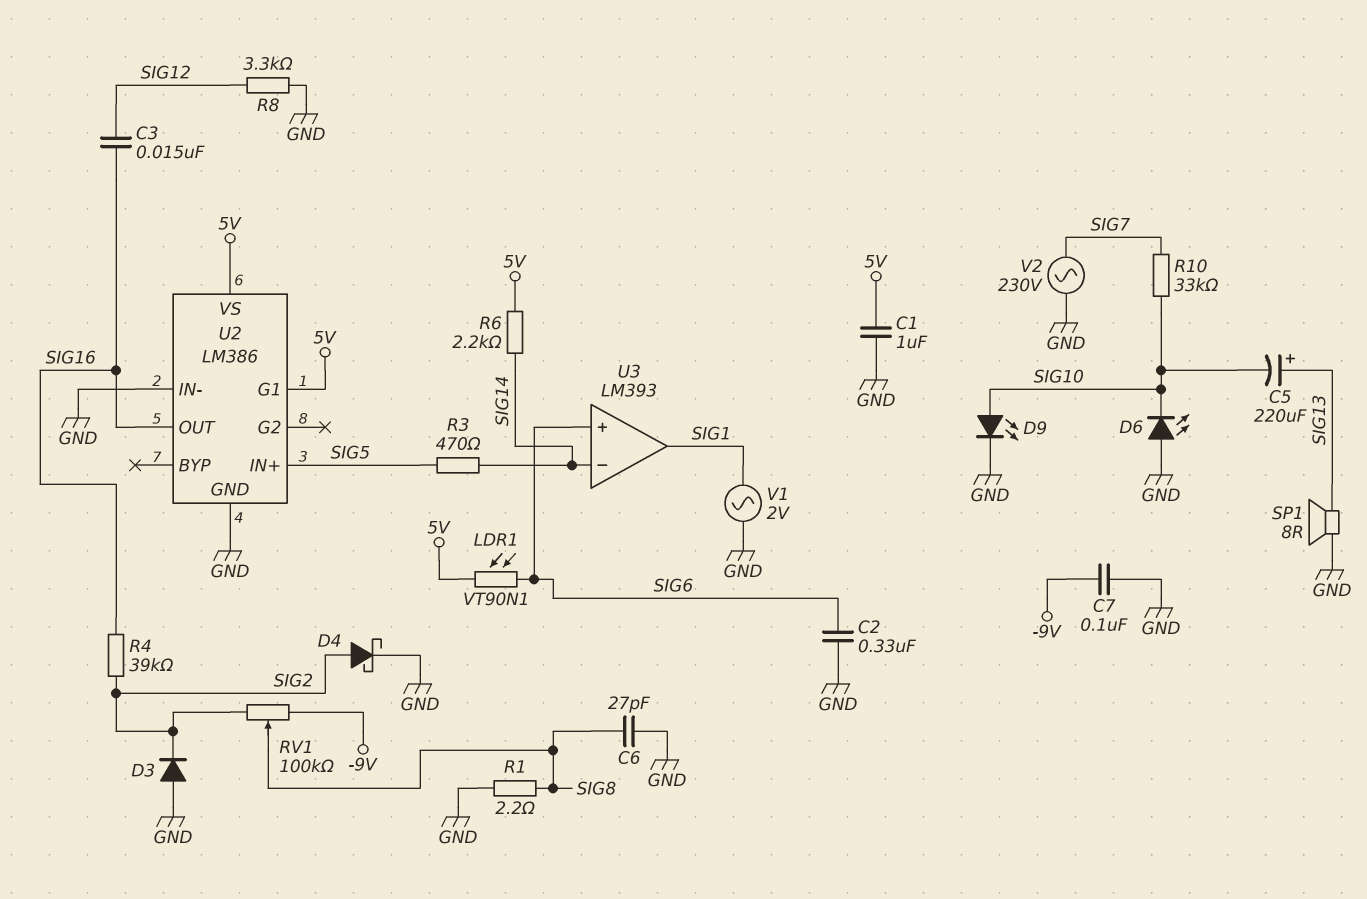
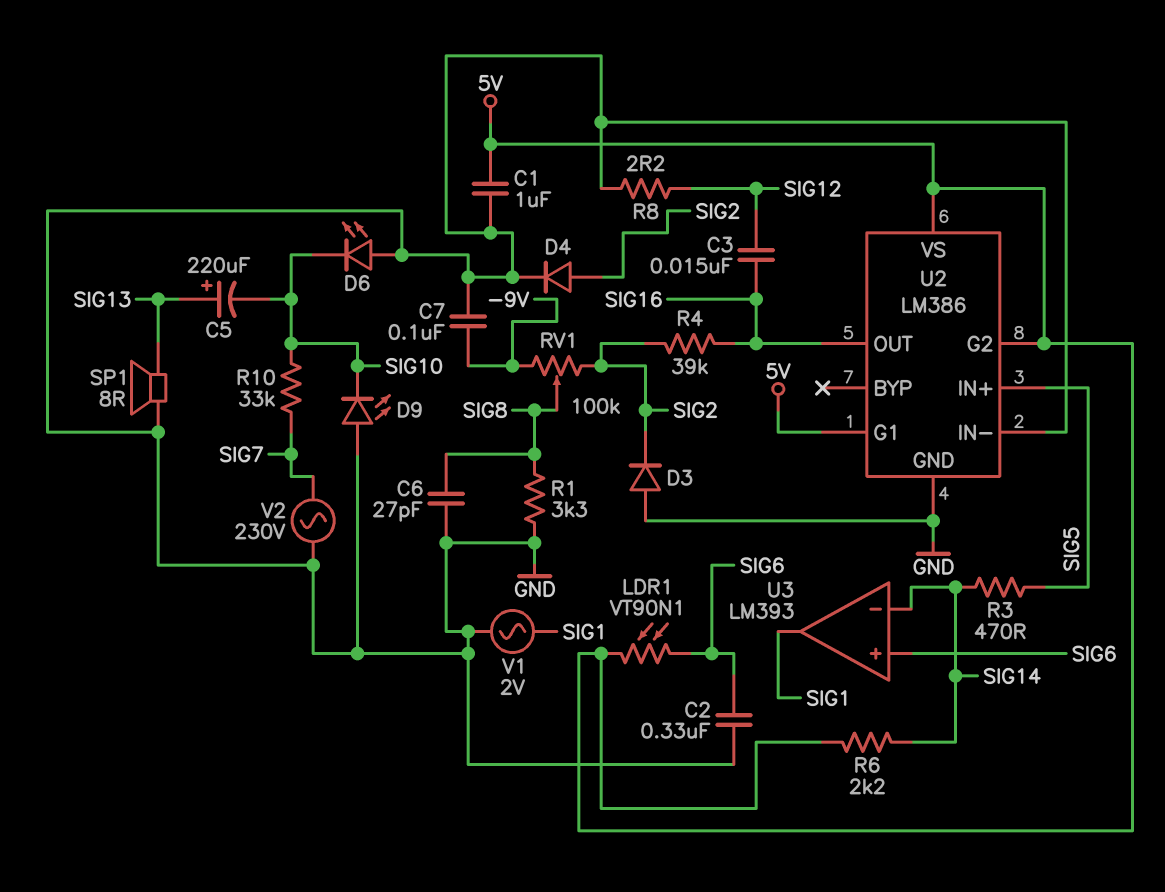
D4: schottky (A SIG2, K GND) -> diode (A SIG2, K GND)
D9: LED (A SIG10, K GND) -> LED (A GND, K SIG10)
R1: 2.2 (GND, SIG8) -> 3.3k (GND, SIG8)
R8: 3.3k (GND, SIG12) -> 2.2 (GND, SIG12)
U2 pin G2: none -> 5V

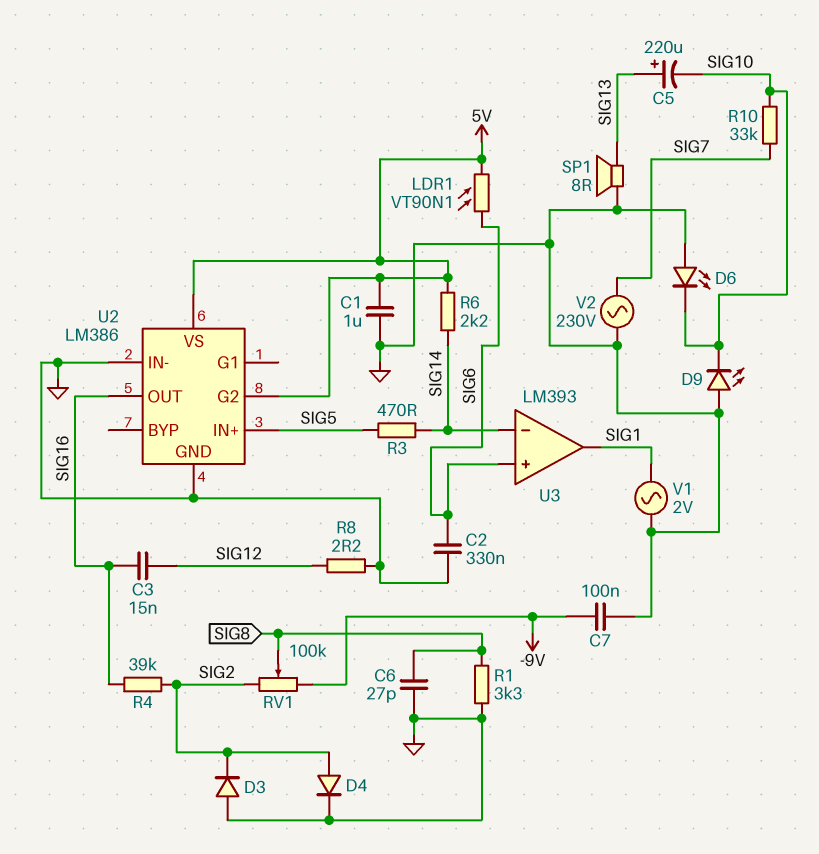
U2 pin G1: 5V -> none

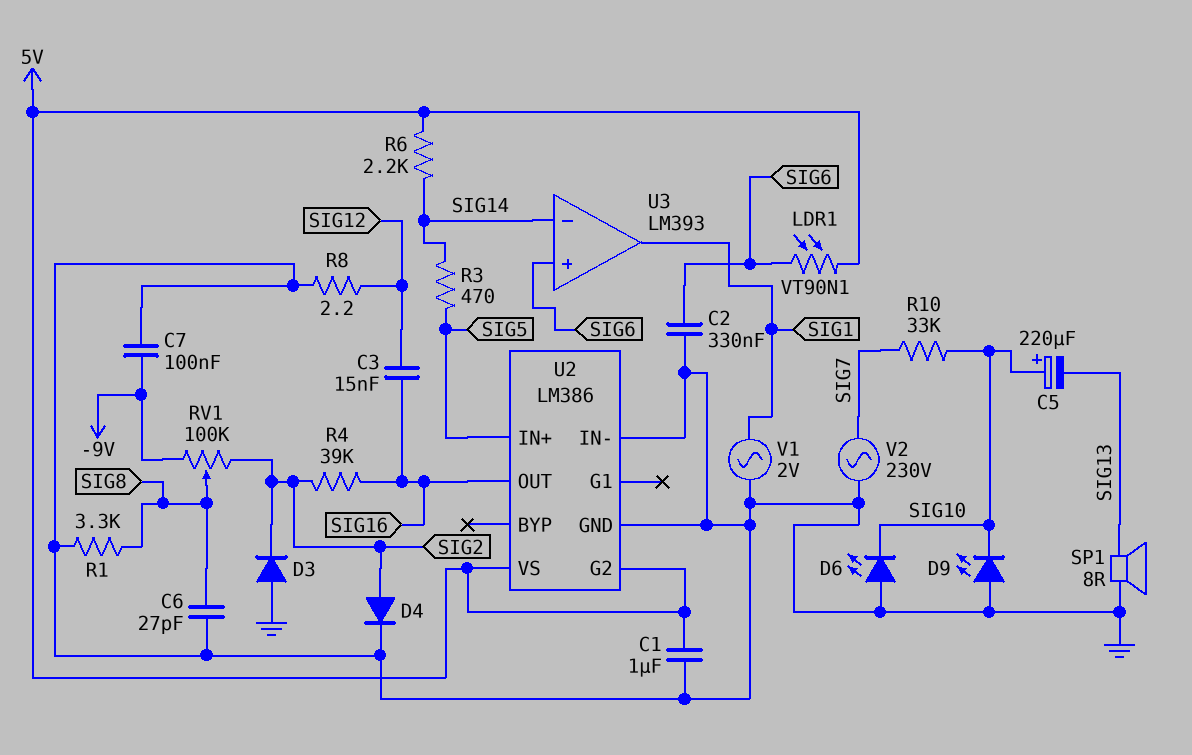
C5: 220uF (plus SIG13, minus SIG10) -> 220uF (plus SIG10, minus SIG13)

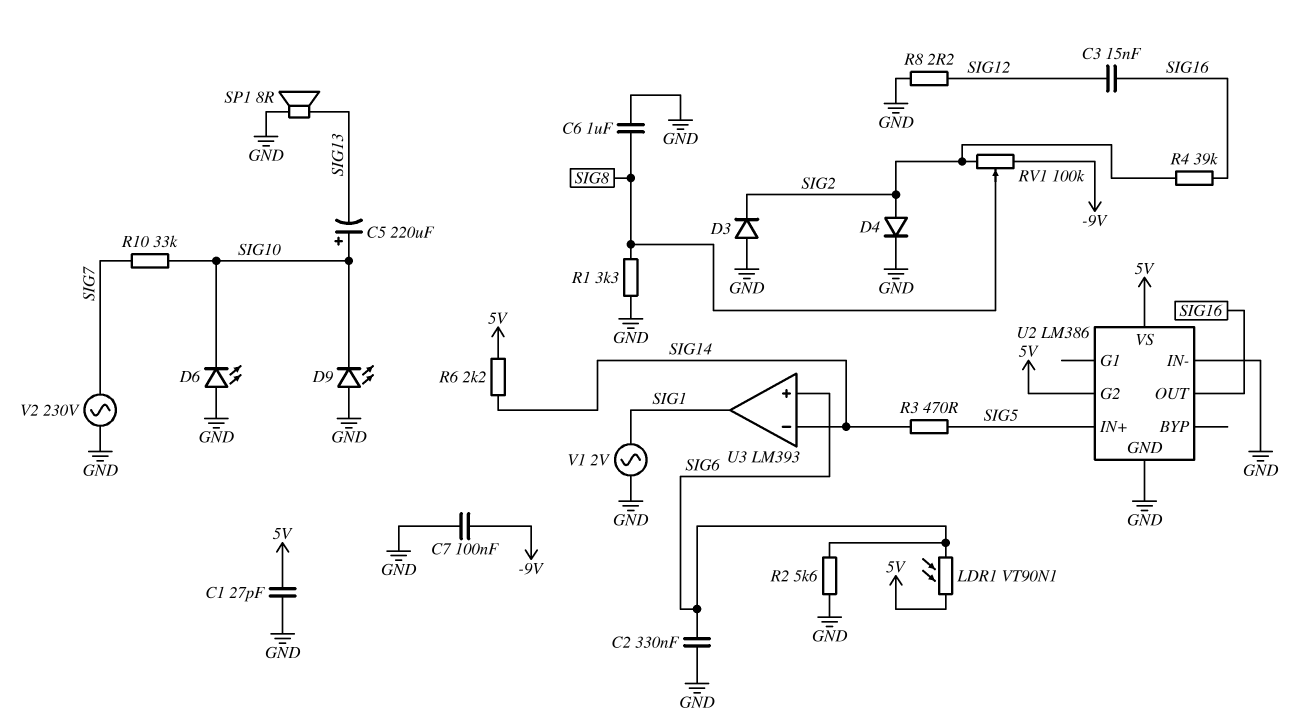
C1: 1uF (5V, GND) -> 27pF (5V, GND)
C6: 27pF (GND, SIG8) -> 1uF (GND, SIG8)
R2: none -> 5.6k (GND, SIG6)

